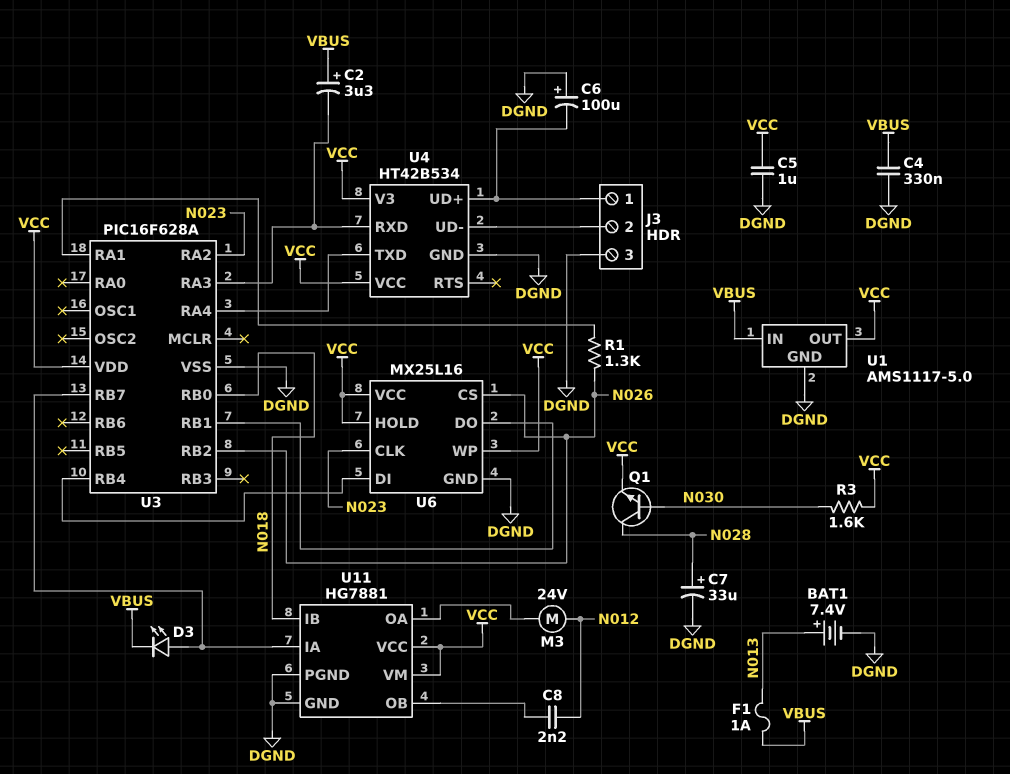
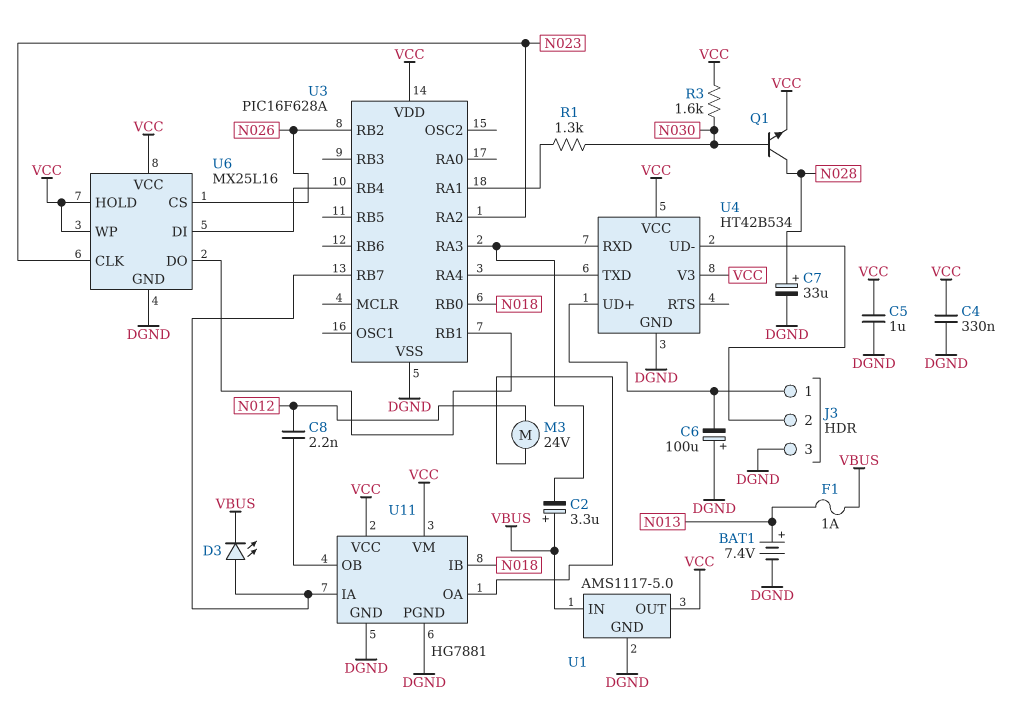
C4: 330nF (DGND, VBUS) -> 330nF (DGND, VCC)
R1: 1.3k (N026, U3/RA1) -> 1.3k (N030, U3/RA1)

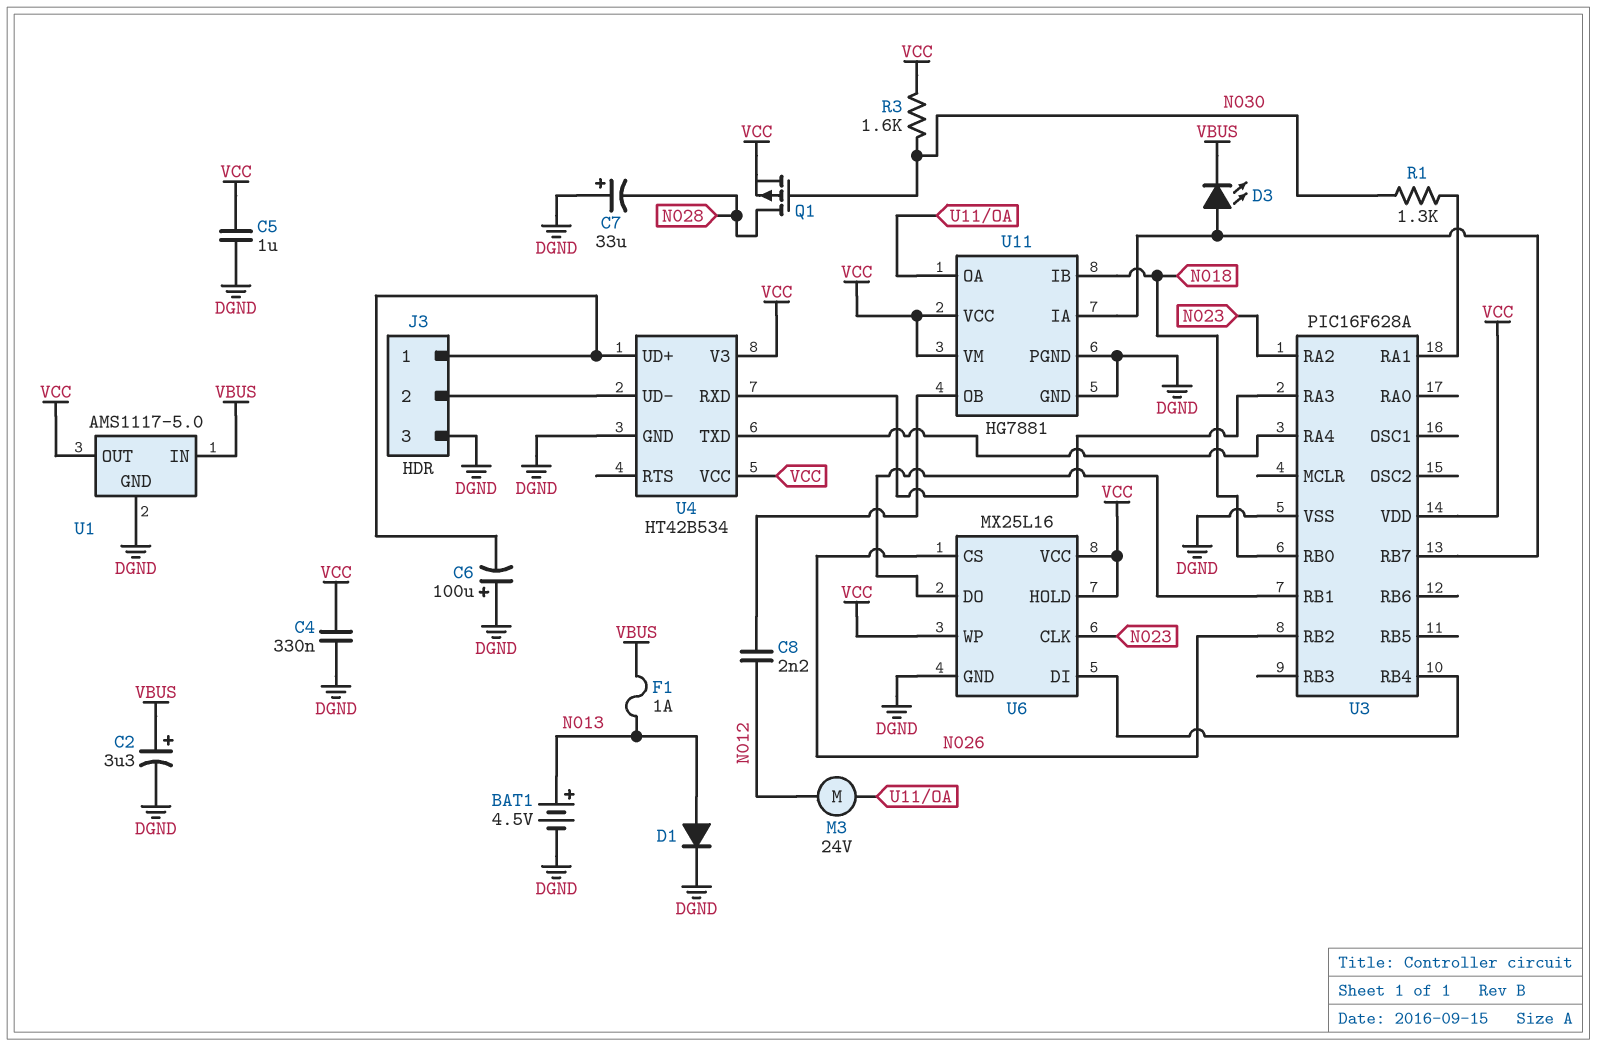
BAT1: 7.4V (plus N013, minus DGND) -> 4.5V (plus N013, minus DGND)
C2: 3.3uF (plus VBUS, minus U3/RA3) -> 3.3uF (plus VBUS, minus DGND)
C7: 33uF (plus N028, minus DGND) -> 33uF (plus DGND, minus N028)
D1: none -> diode (A N013, K DGND)
Q1: NPN (B N030, C N028, E VCC) -> PMOS (G N030, D N028, S VCC)

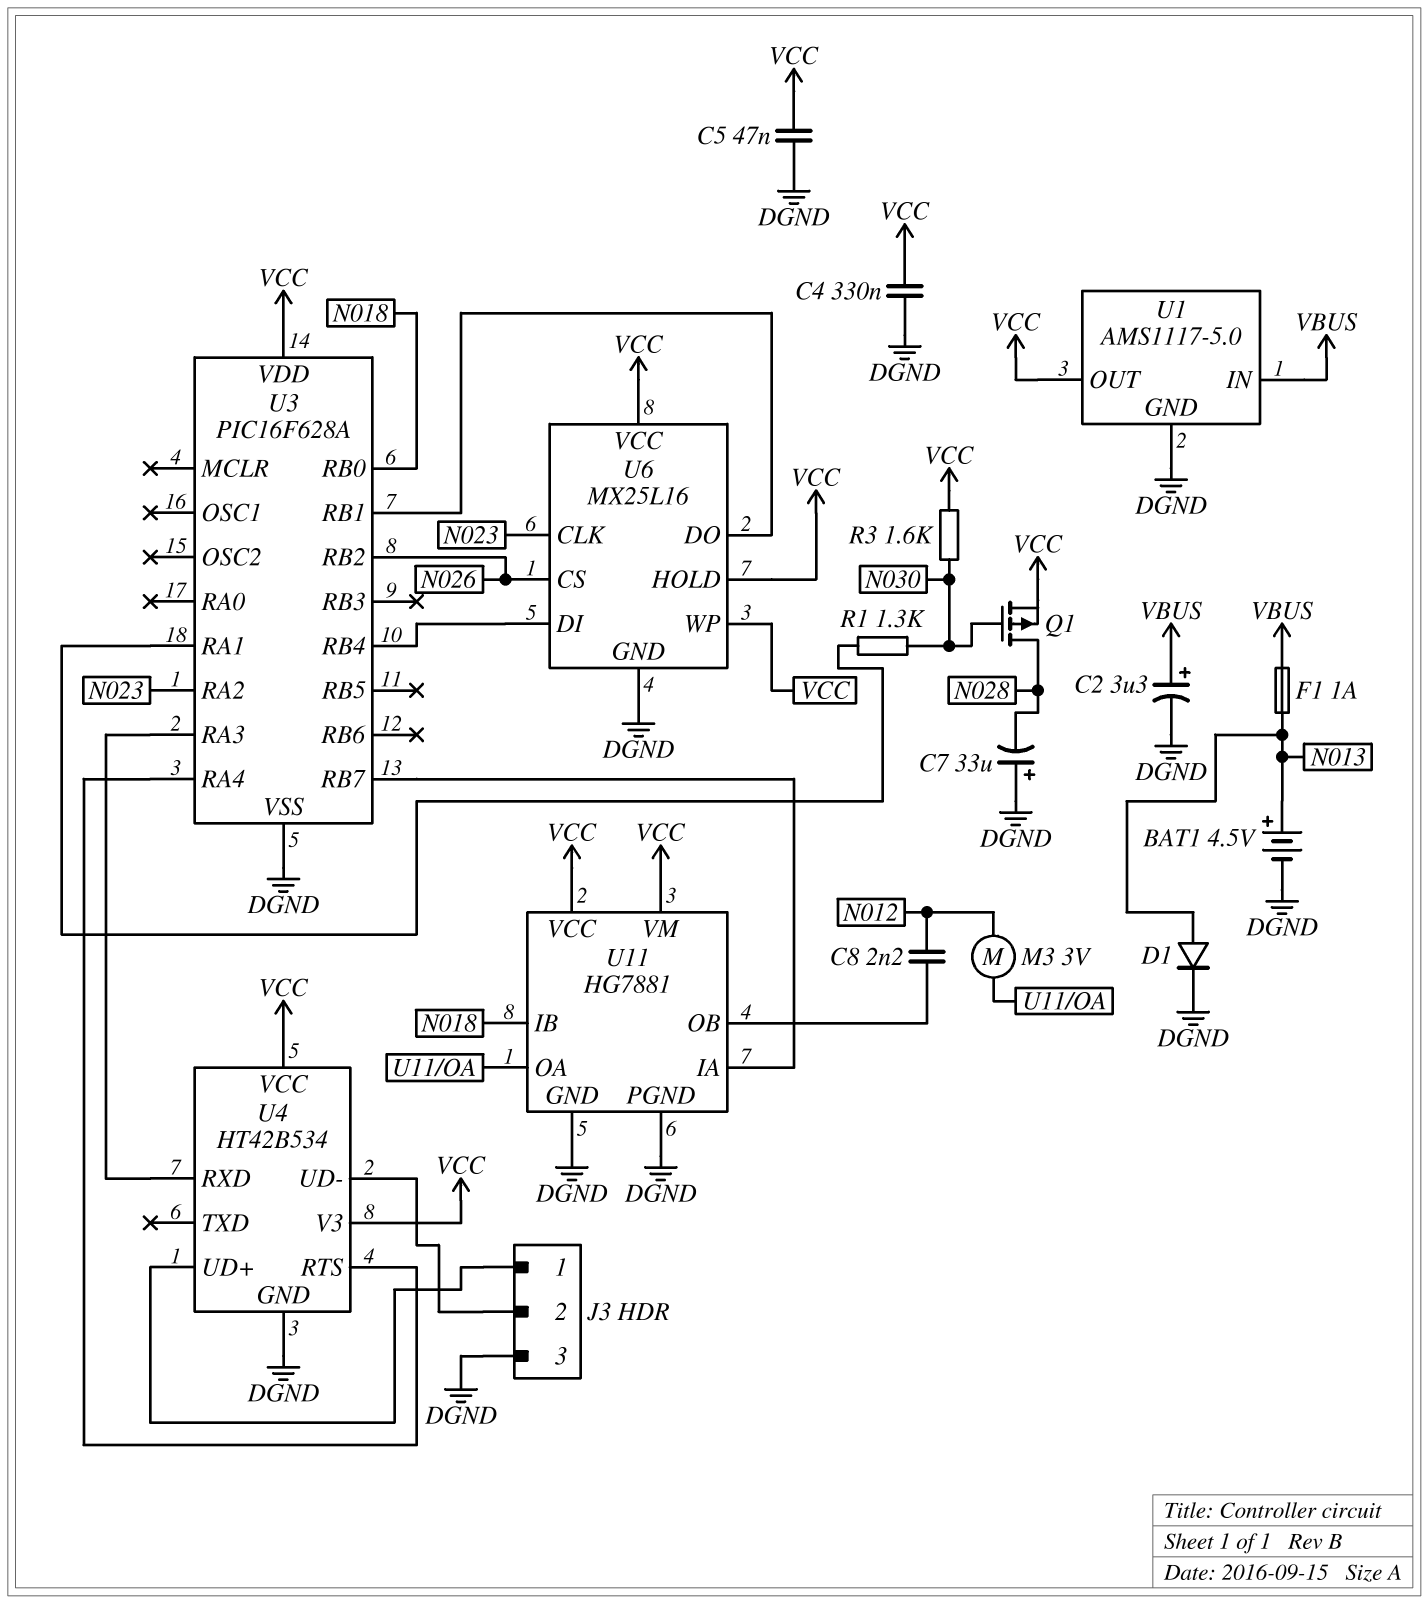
C5: 1uF (DGND, VCC) -> 47nF (DGND, VCC)
C6: 100uF (plus DGND, minus J3/1) -> none
D3: LED (A U3/RB7, K VBUS) -> none
M3: motor 24V (N012, U11/OA) -> motor 3V (N012, U11/OA)
U4 pin RTS: none -> U3/RA4
U4 pin TXD: U3/RA4 -> none

